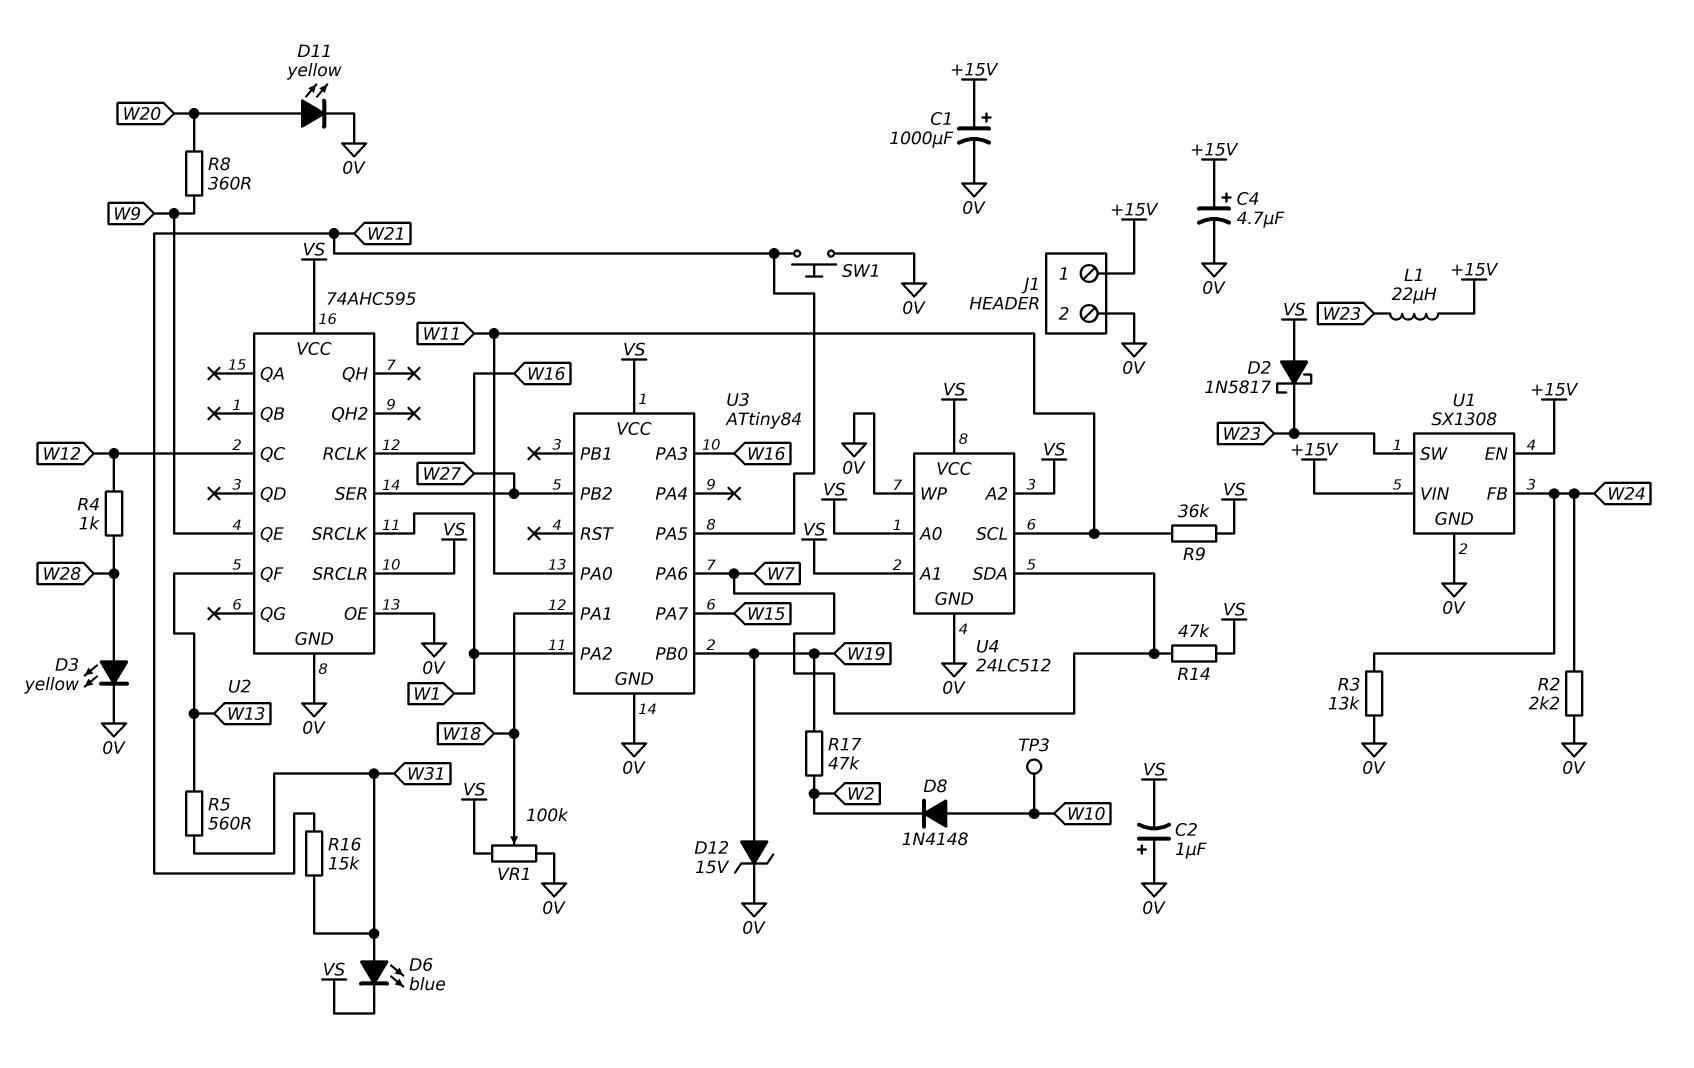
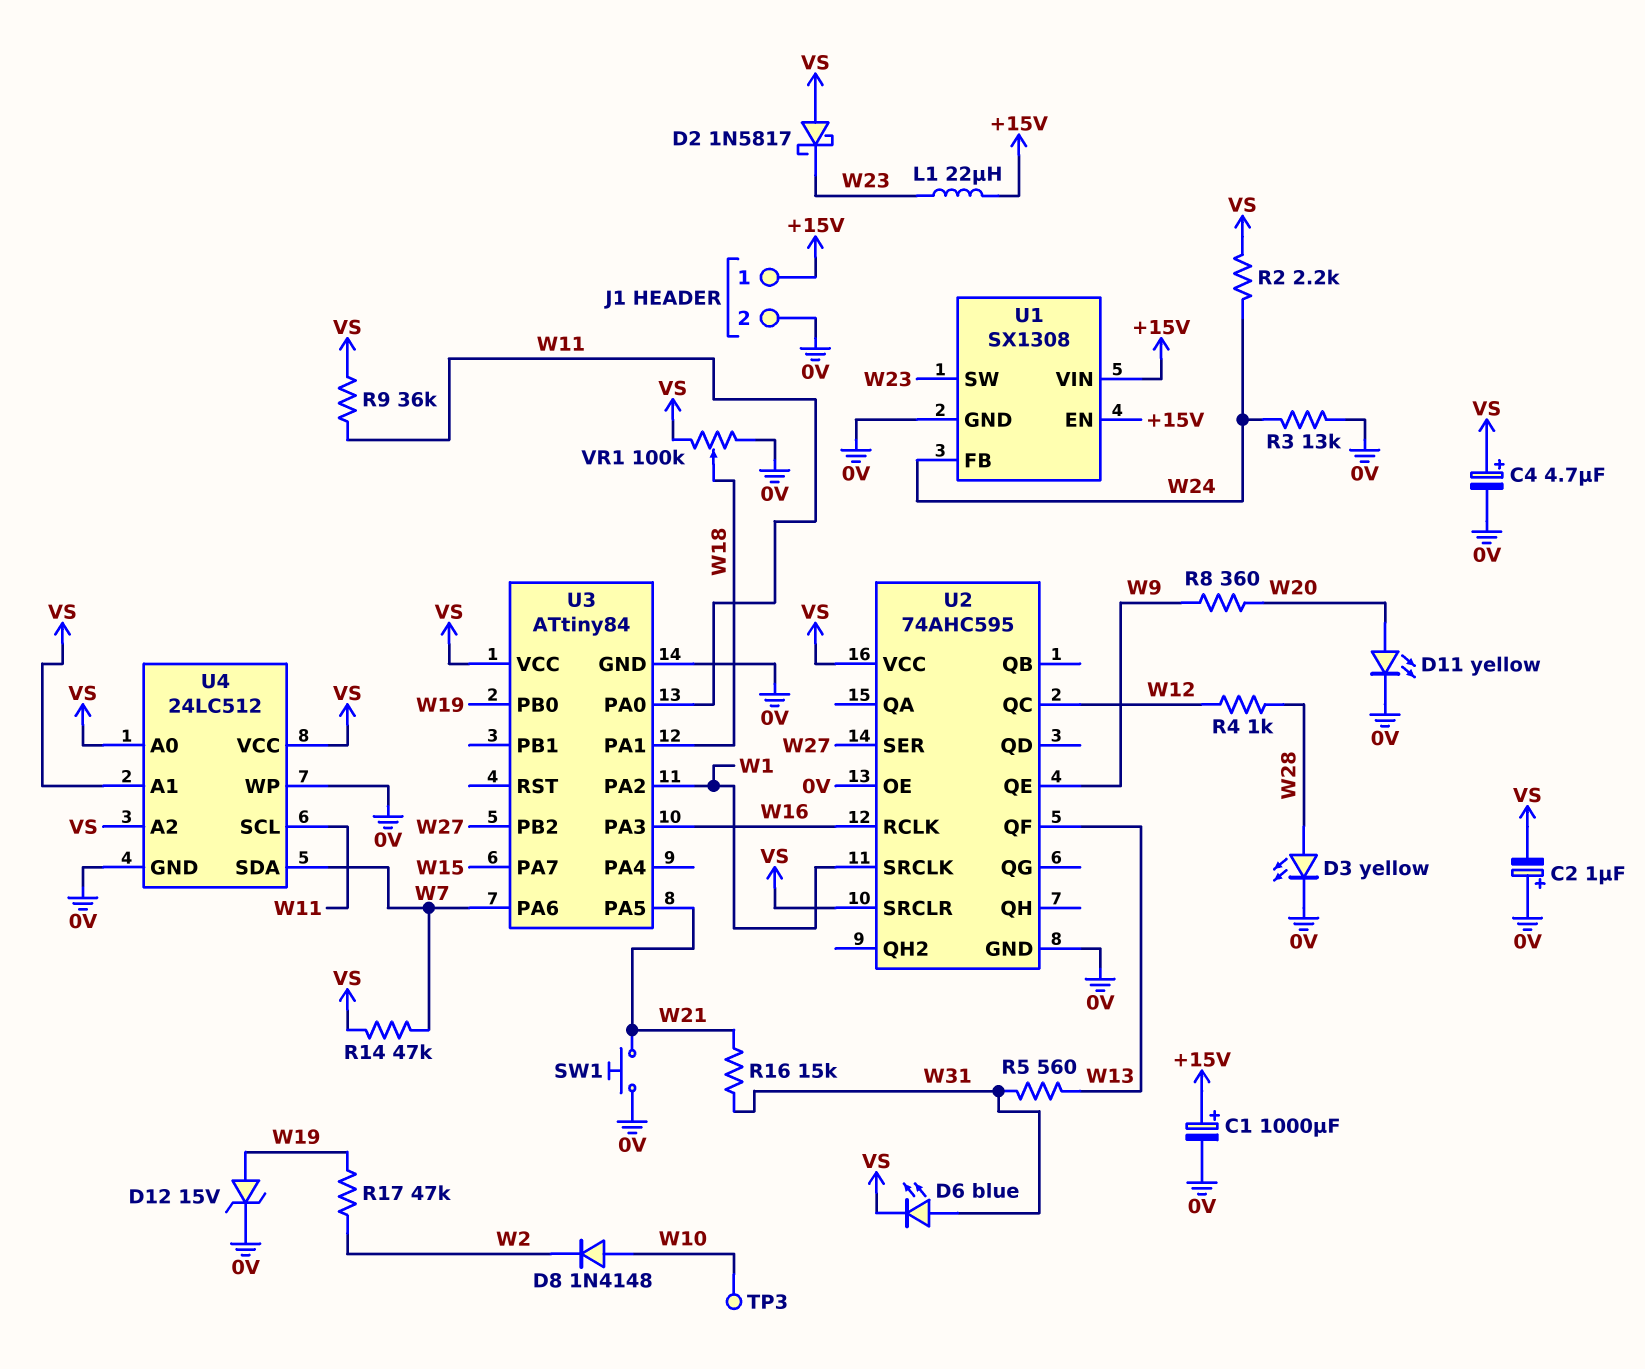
C4: 4.7uF (plus +15V, minus 0V) -> 4.7uF (plus VS, minus 0V)
R2: 2.2k (0V, W24) -> 2.2k (VS, W24)

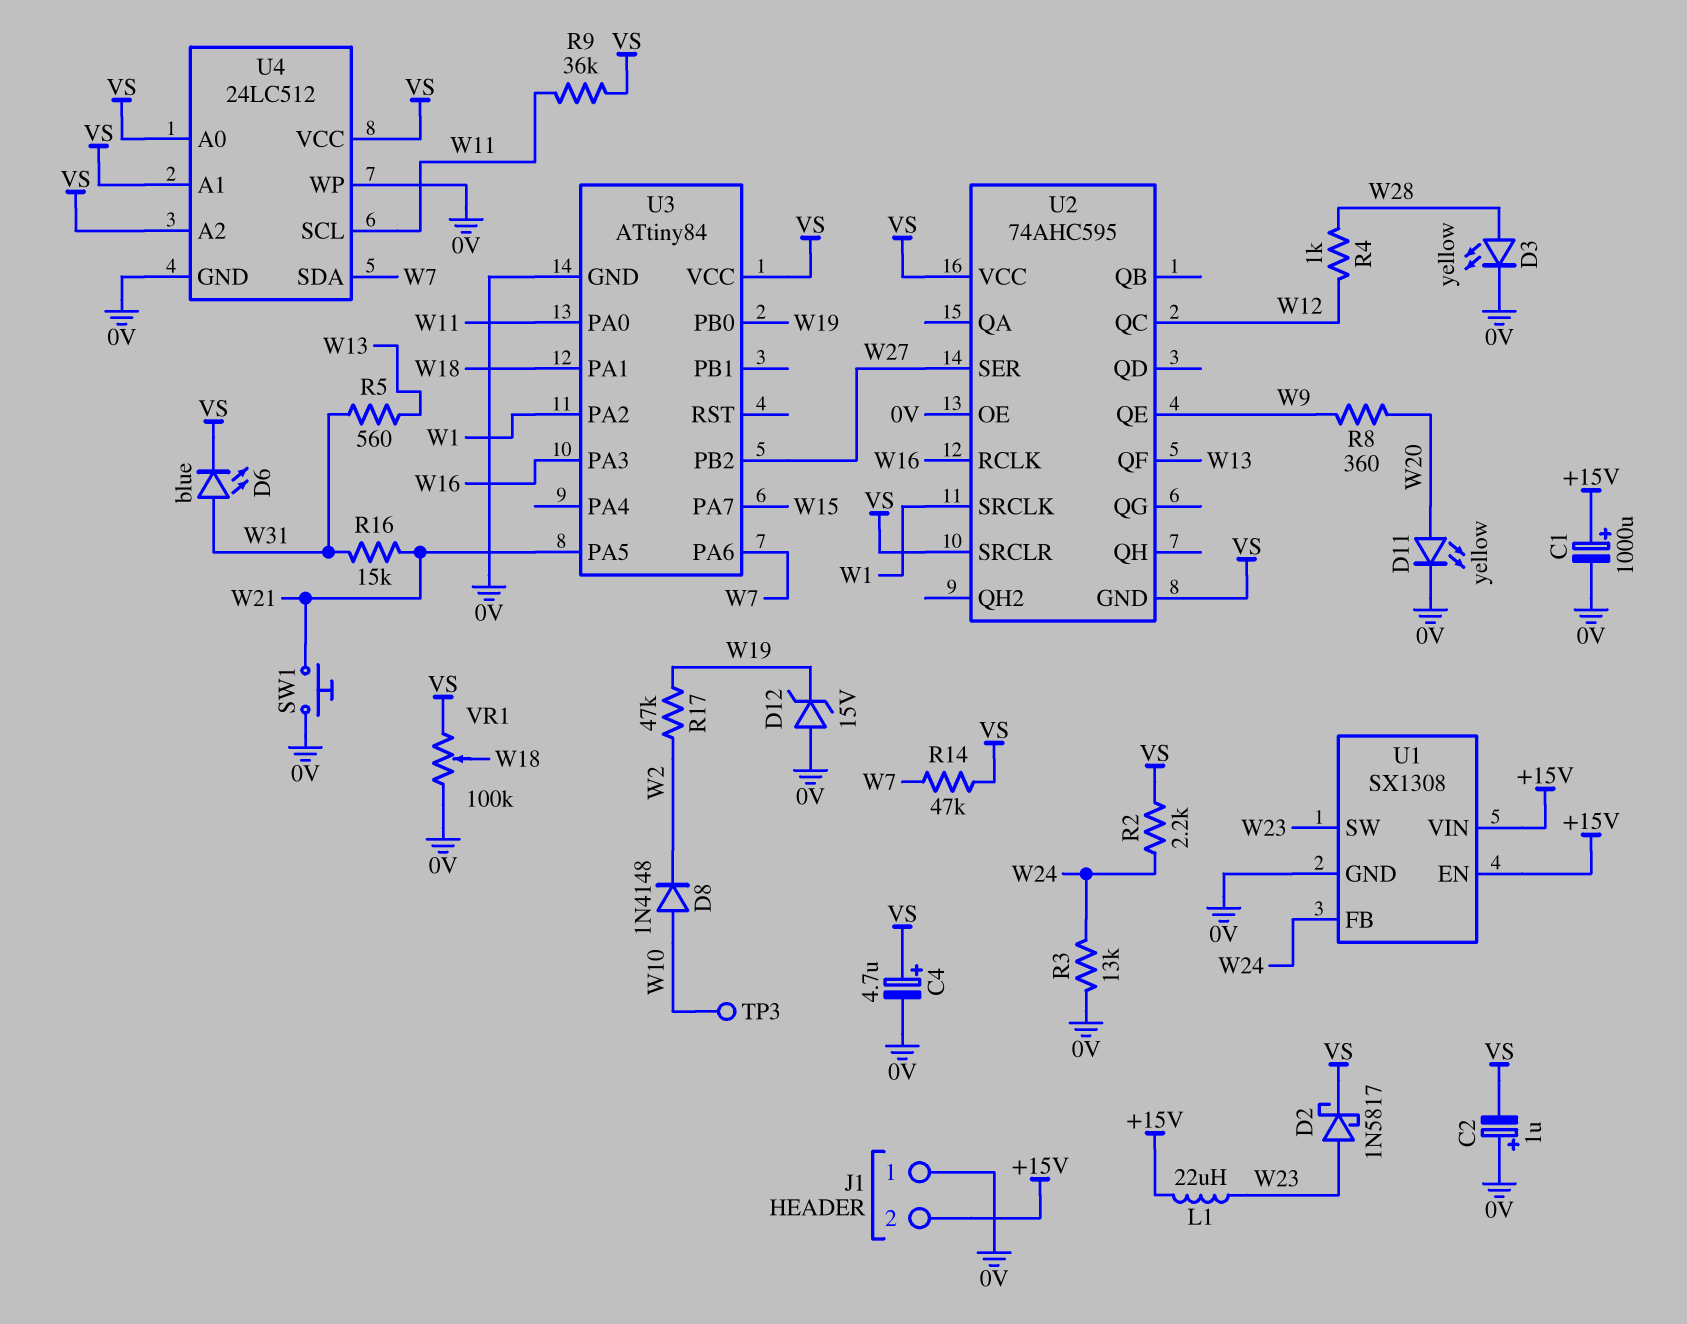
D2: schottky 1N5817 (A VS, K W23) -> schottky 1N5817 (A W23, K VS)
D12: zener 15V (A W19, K 0V) -> zener 15V (A 0V, K W19)
J1 pin 1: +15V -> 0V
J1 pin 2: 0V -> +15V
U2 pin GND: 0V -> VS

